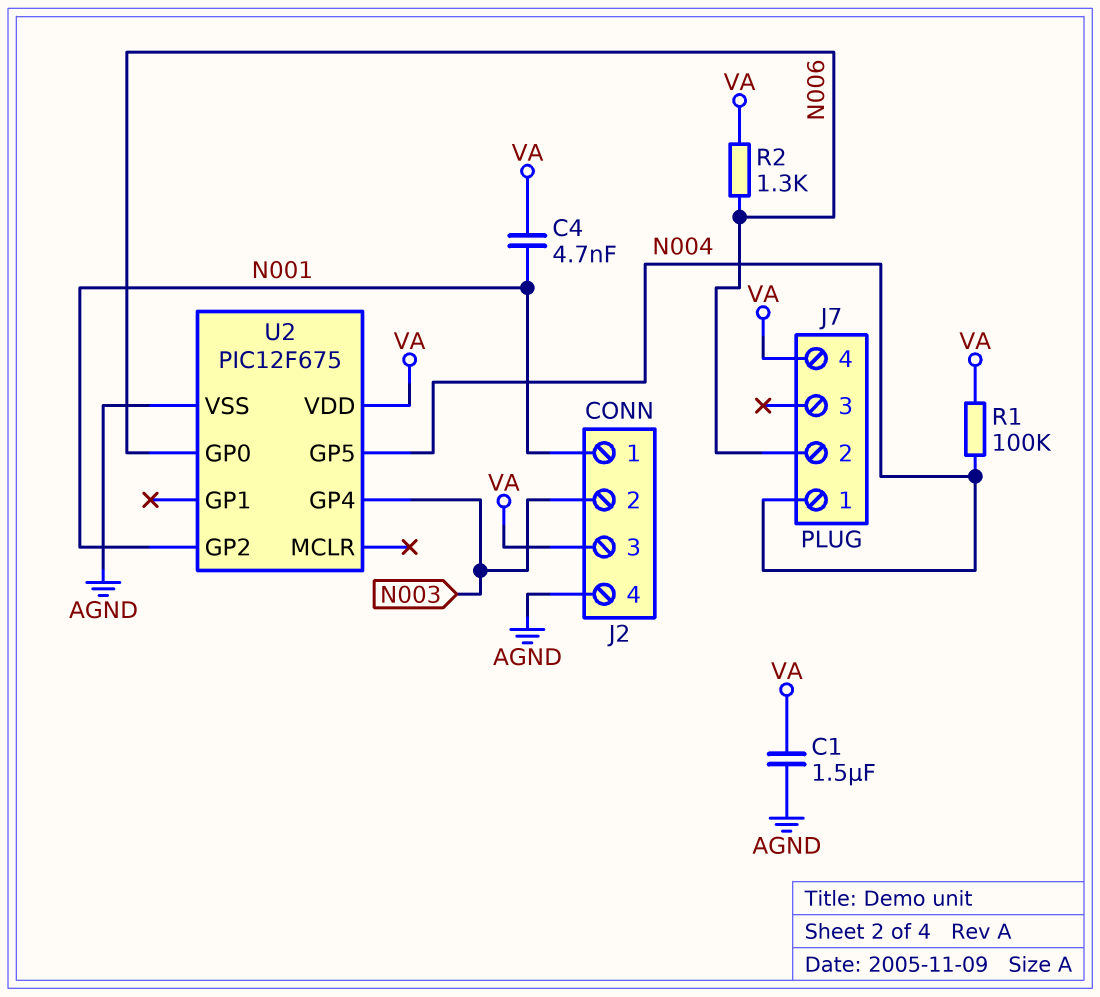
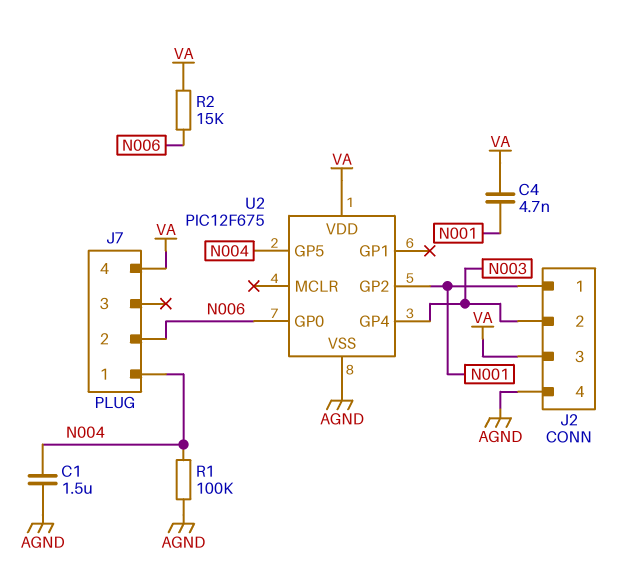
C1: 1.5uF (AGND, VA) -> 1.5uF (AGND, N004)
R1: 100k (N004, VA) -> 100k (AGND, N004)
R2: 1.3k (N006, VA) -> 15k (N006, VA)

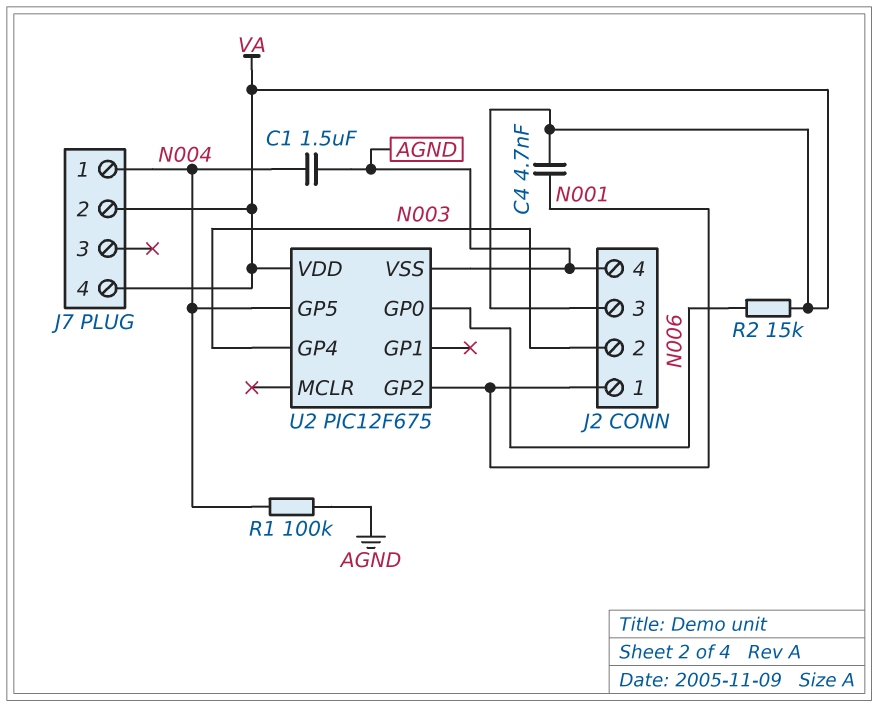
J7 pin 2: N006 -> VA

